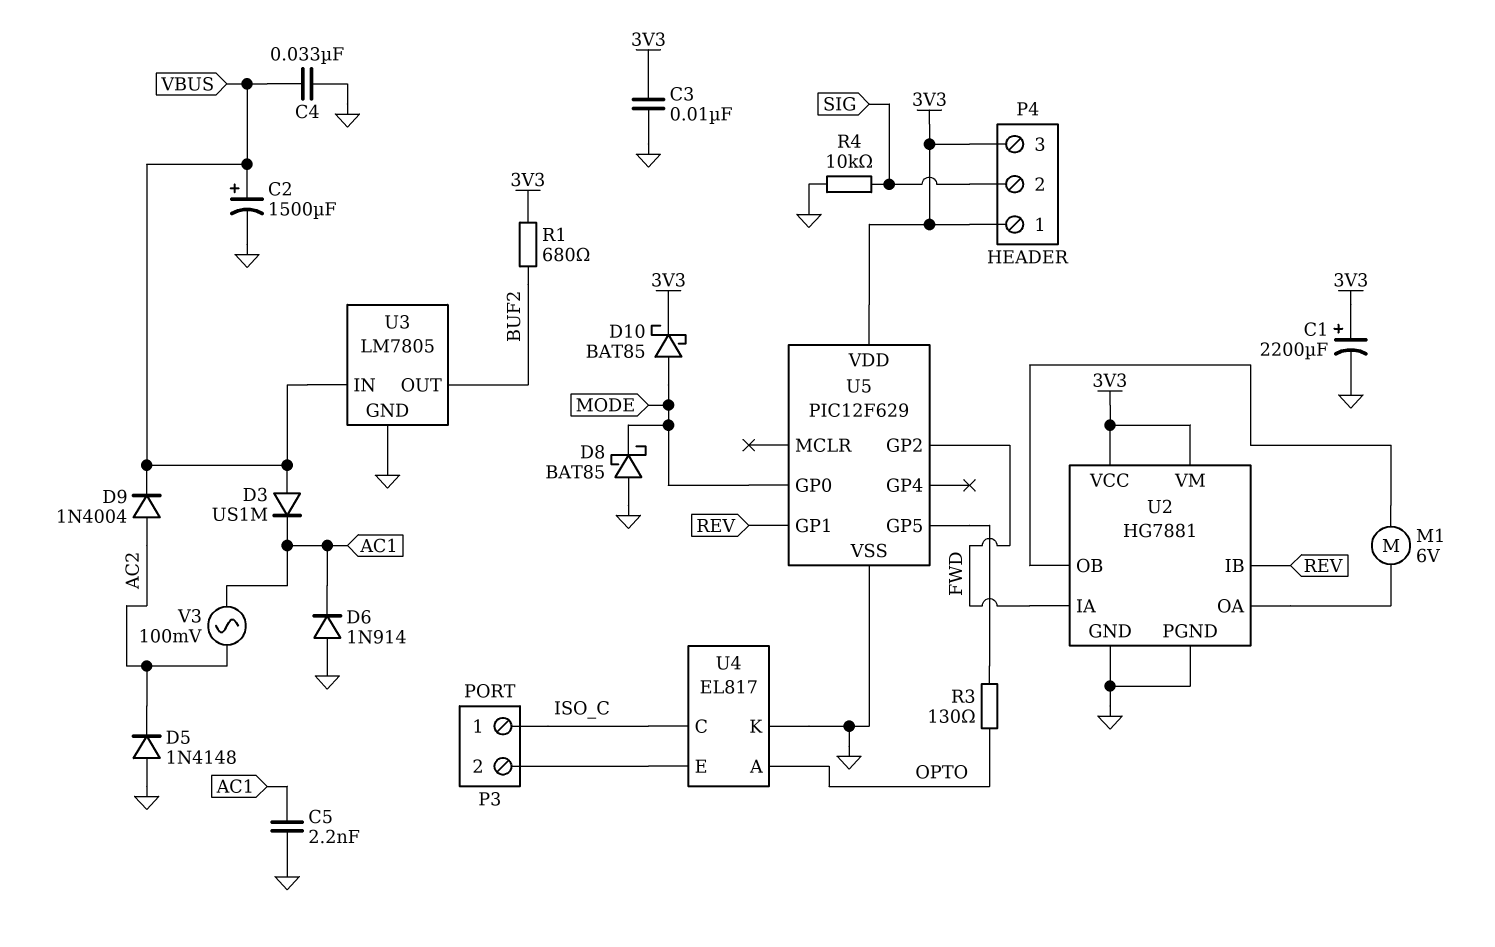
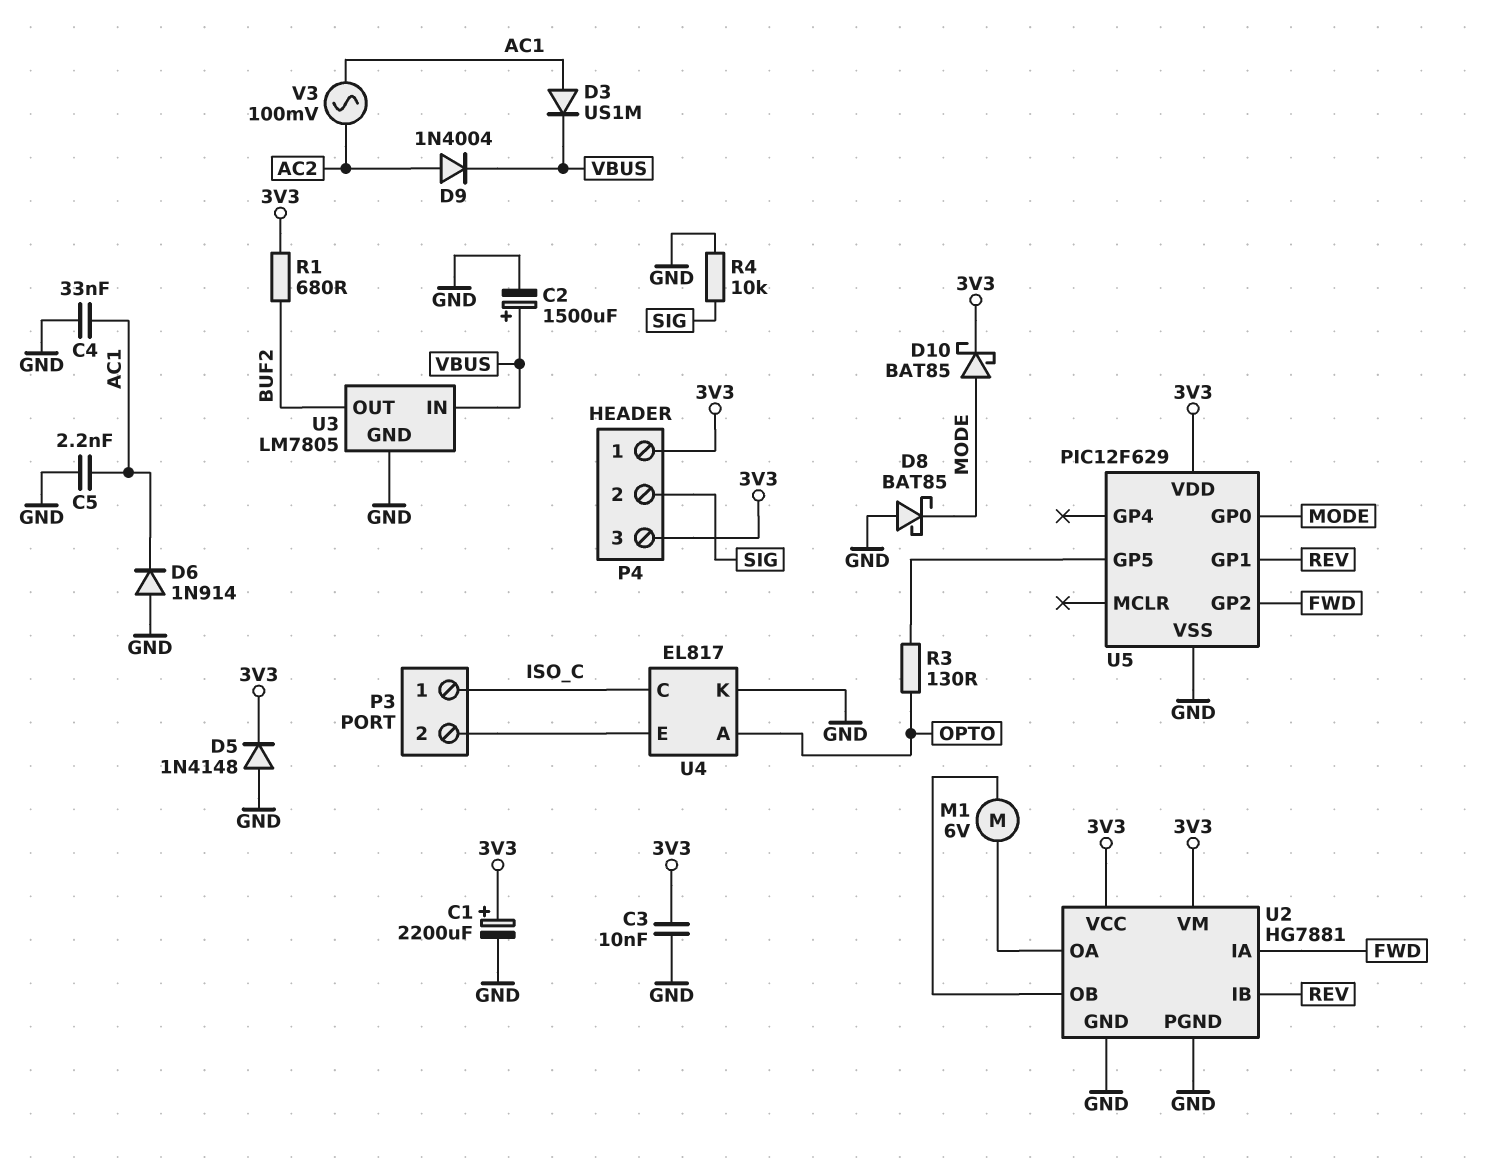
C4: 33nF (GND, VBUS) -> 33nF (AC1, GND)
D3: diode US1M (A VBUS, K AC1) -> diode US1M (A AC1, K VBUS)
D5: diode 1N4148 (A GND, K AC2) -> diode 1N4148 (A GND, K 3V3)

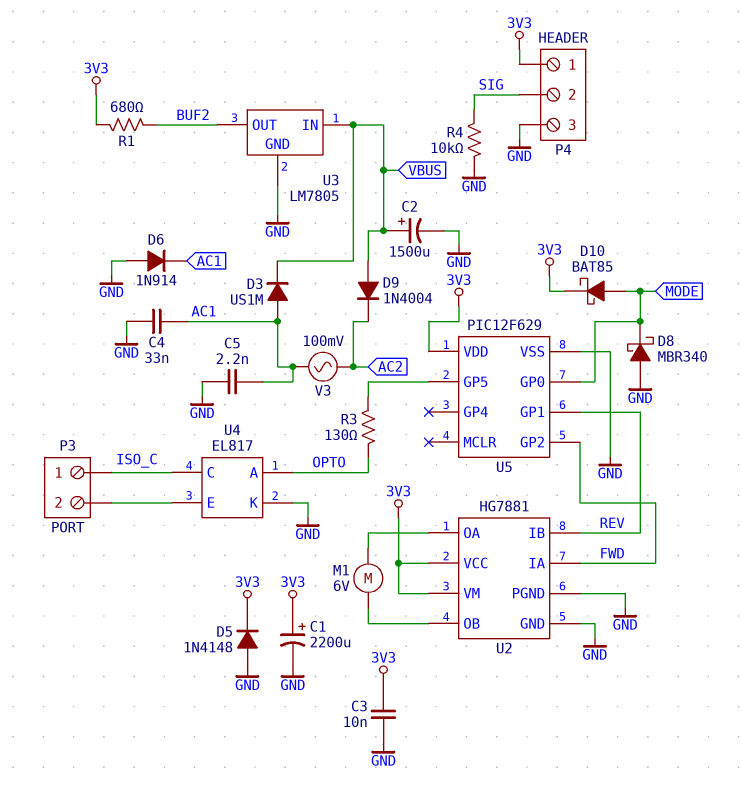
D8: schottky BAT85 (A GND, K MODE) -> schottky MBR340 (A GND, K MODE)
D9: diode 1N4004 (A AC2, K VBUS) -> diode 1N4004 (A VBUS, K AC2)
P4 pin 3: 3V3 -> GND

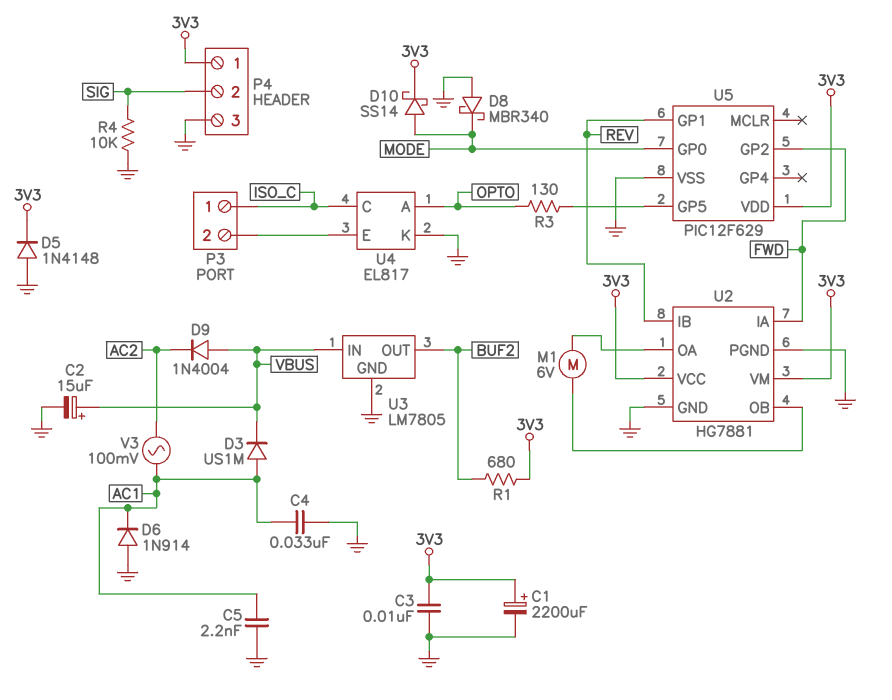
C2: 1500uF (plus VBUS, minus GND) -> 15uF (plus VBUS, minus GND)
D10: schottky BAT85 (A MODE, K 3V3) -> schottky SS14 (A MODE, K 3V3)

